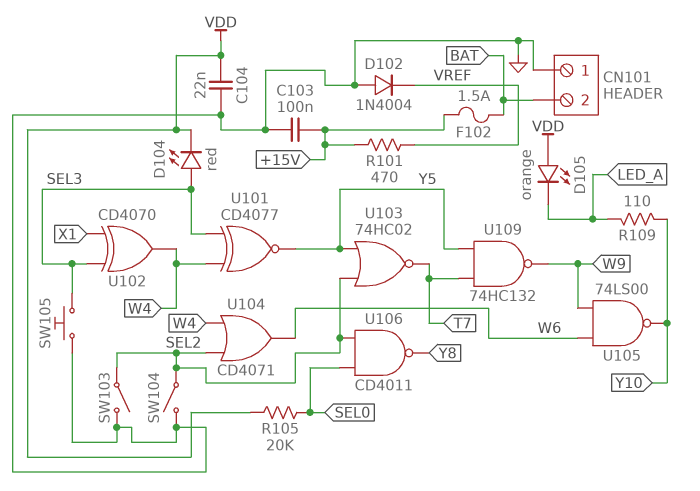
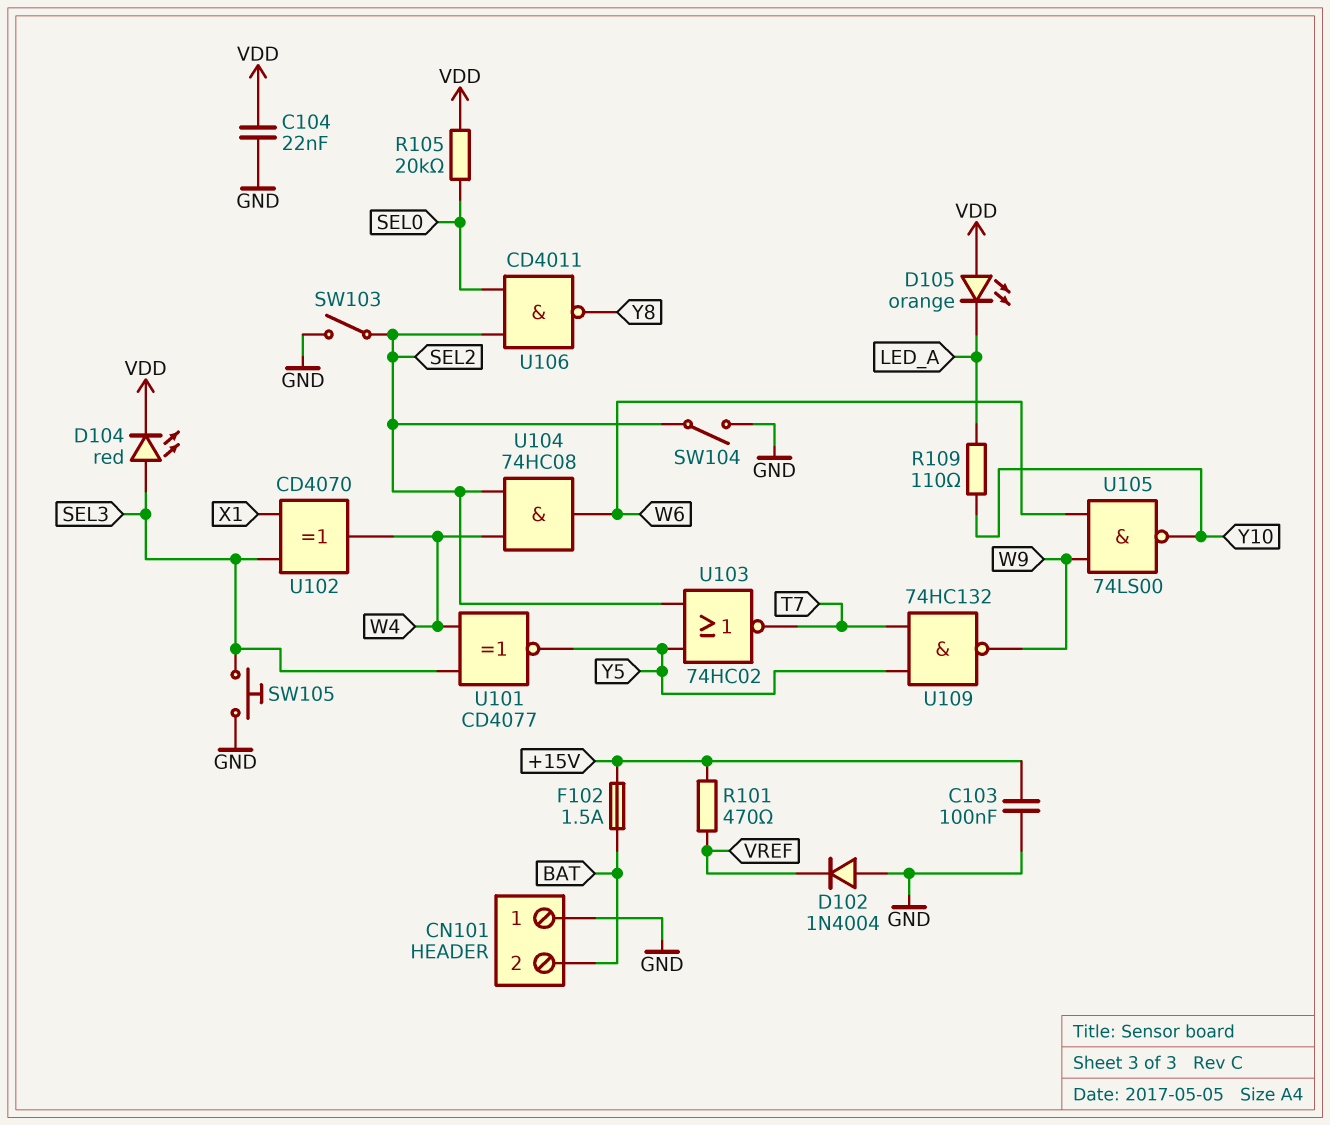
U104: OR CD4071 (in SEL2, in W4, out W6) -> AND 74HC08 (in SEL2, in W4, out W6)

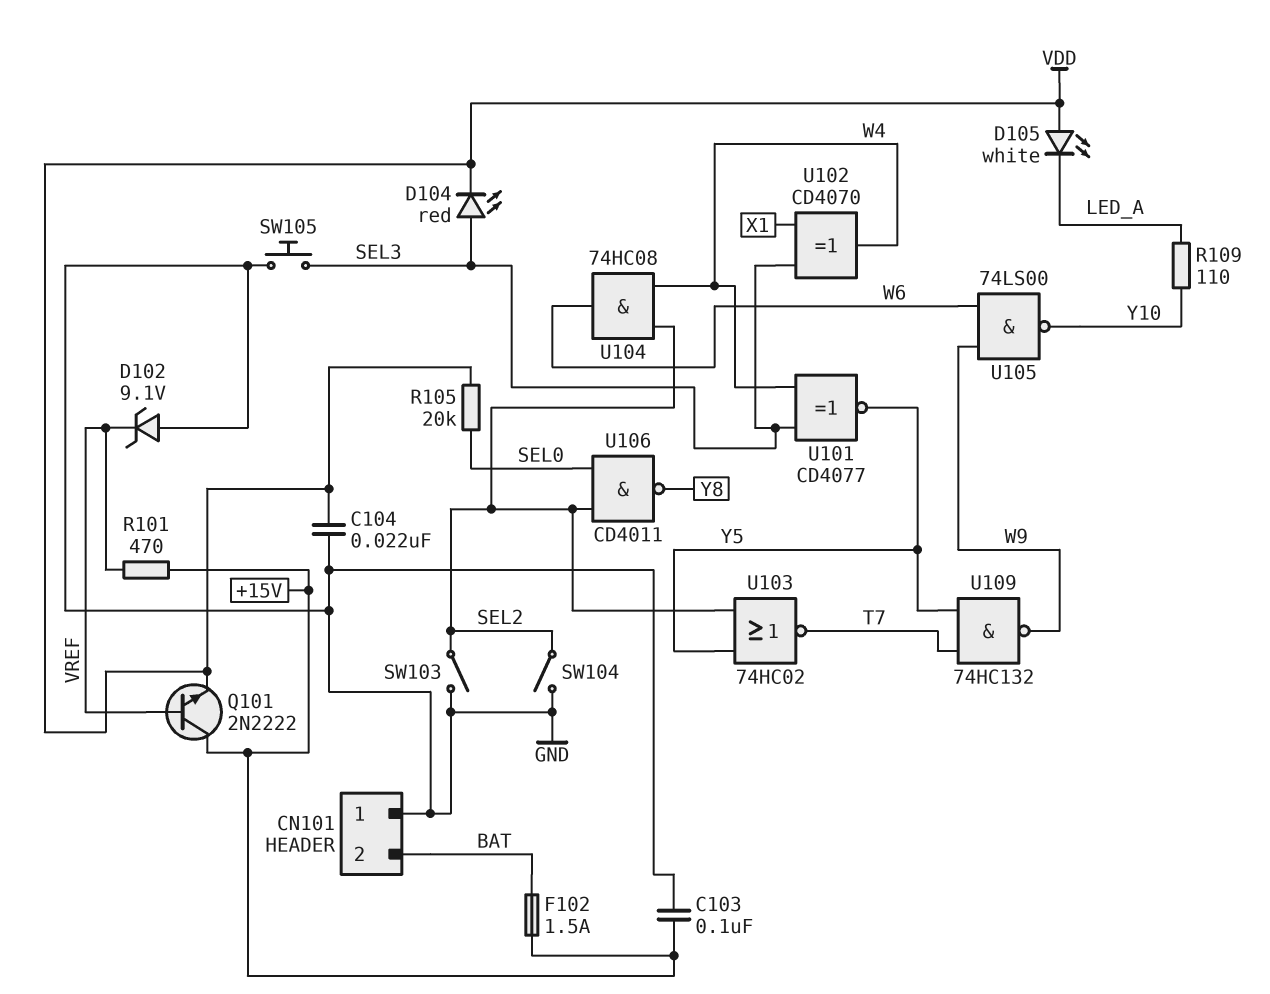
D102: diode 1N4004 (A GND, K VREF) -> zener 9.1V (A GND, K VREF)
D105: LED orange (A VDD, K LED_A) -> LED white (A VDD, K LED_A)
Q101: none -> NPN 2N2222 (B VREF, C +15V, E VDD)

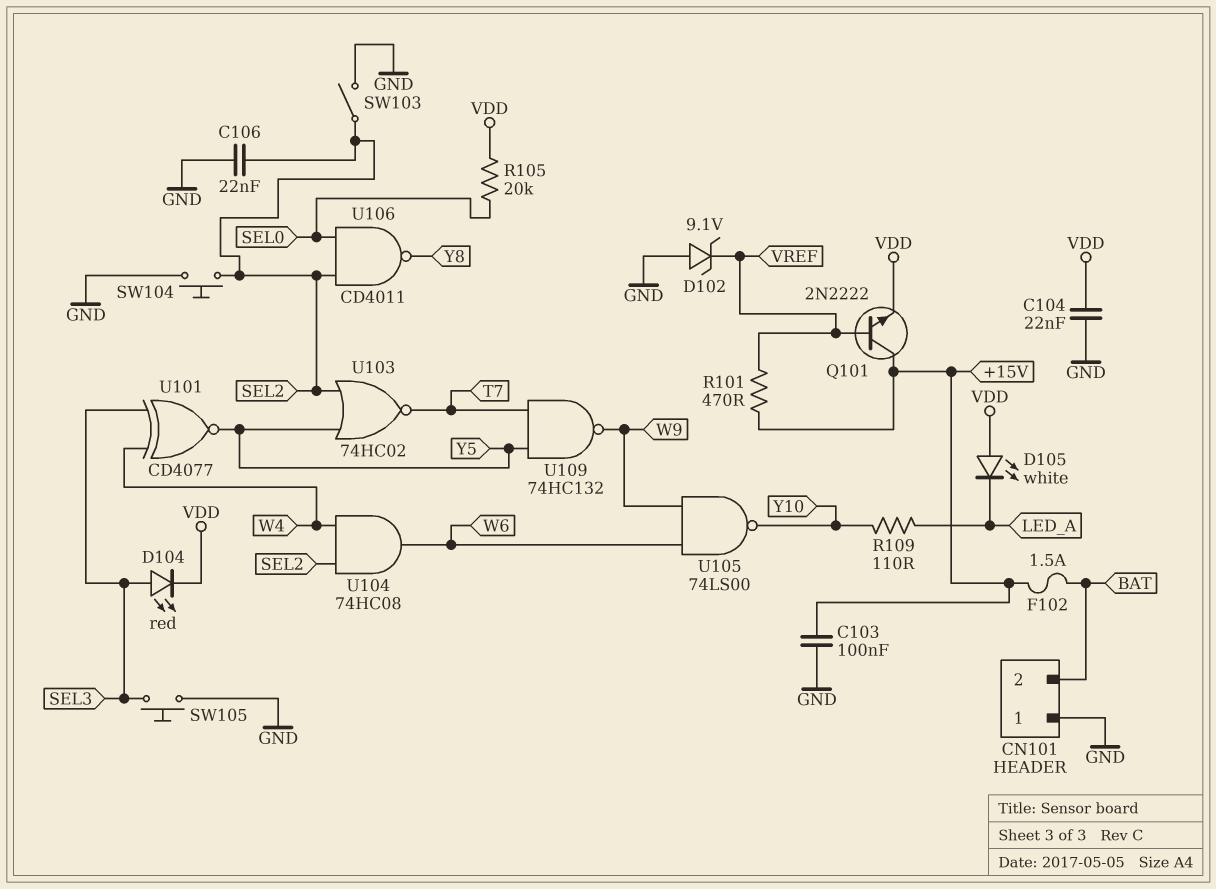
C106: none -> 22nF (GND, SEL2)
SW104: switch (GND, SEL2) -> button (GND, SEL2)
U102: XOR CD4070 (in SEL3, in X1, out W4) -> none

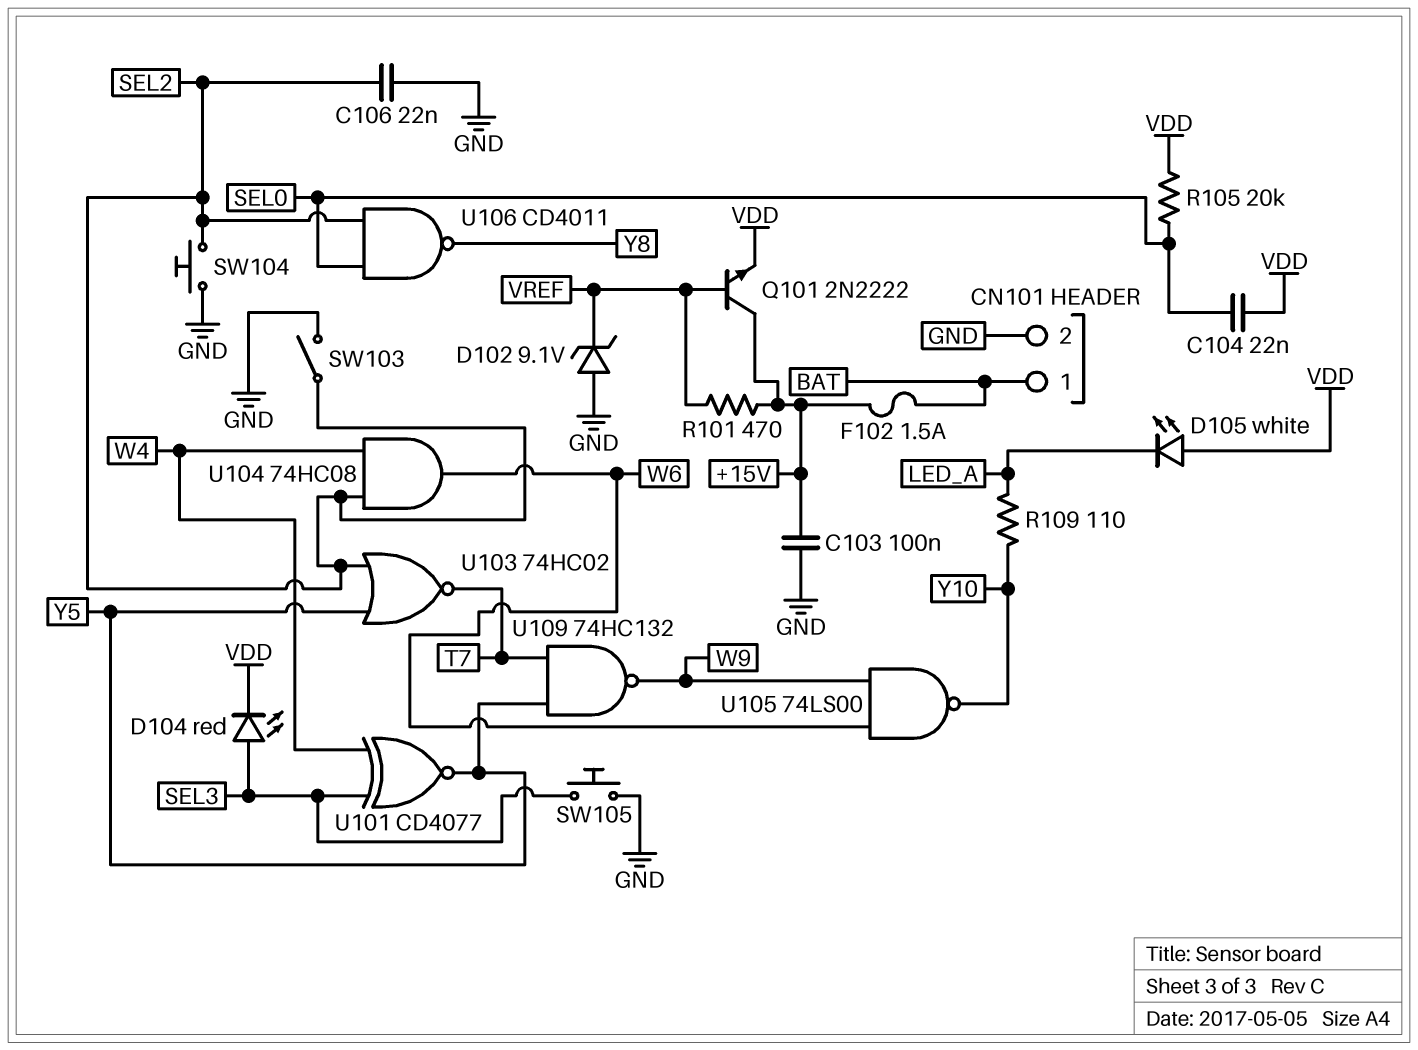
C104: 22nF (GND, VDD) -> 22nF (SEL0, VDD)
CN101 pin 1: GND -> BAT
CN101 pin 2: BAT -> GND

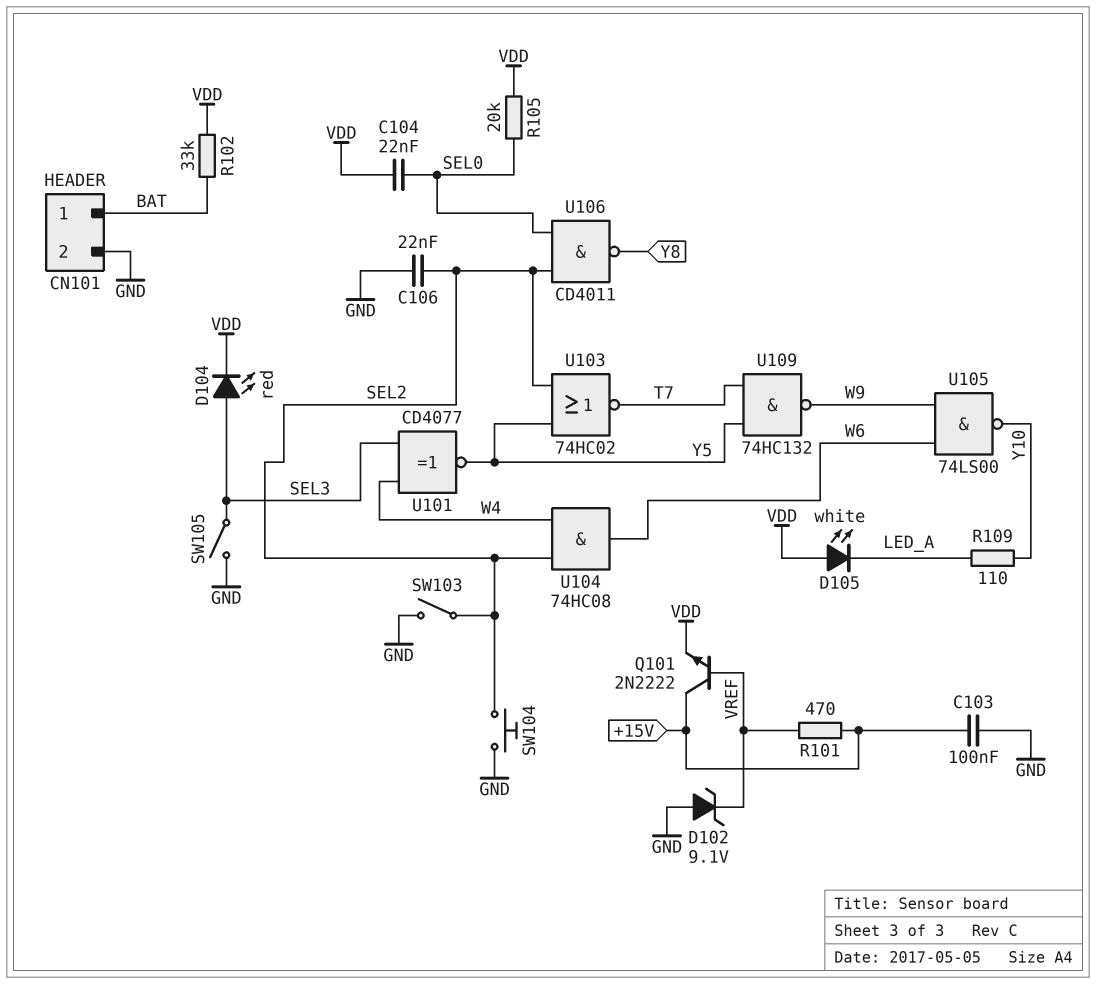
F102: 1.5A (+15V, BAT) -> none
R102: none -> 33k (BAT, VDD)
SW105: button (GND, SEL3) -> switch (GND, SEL3)

